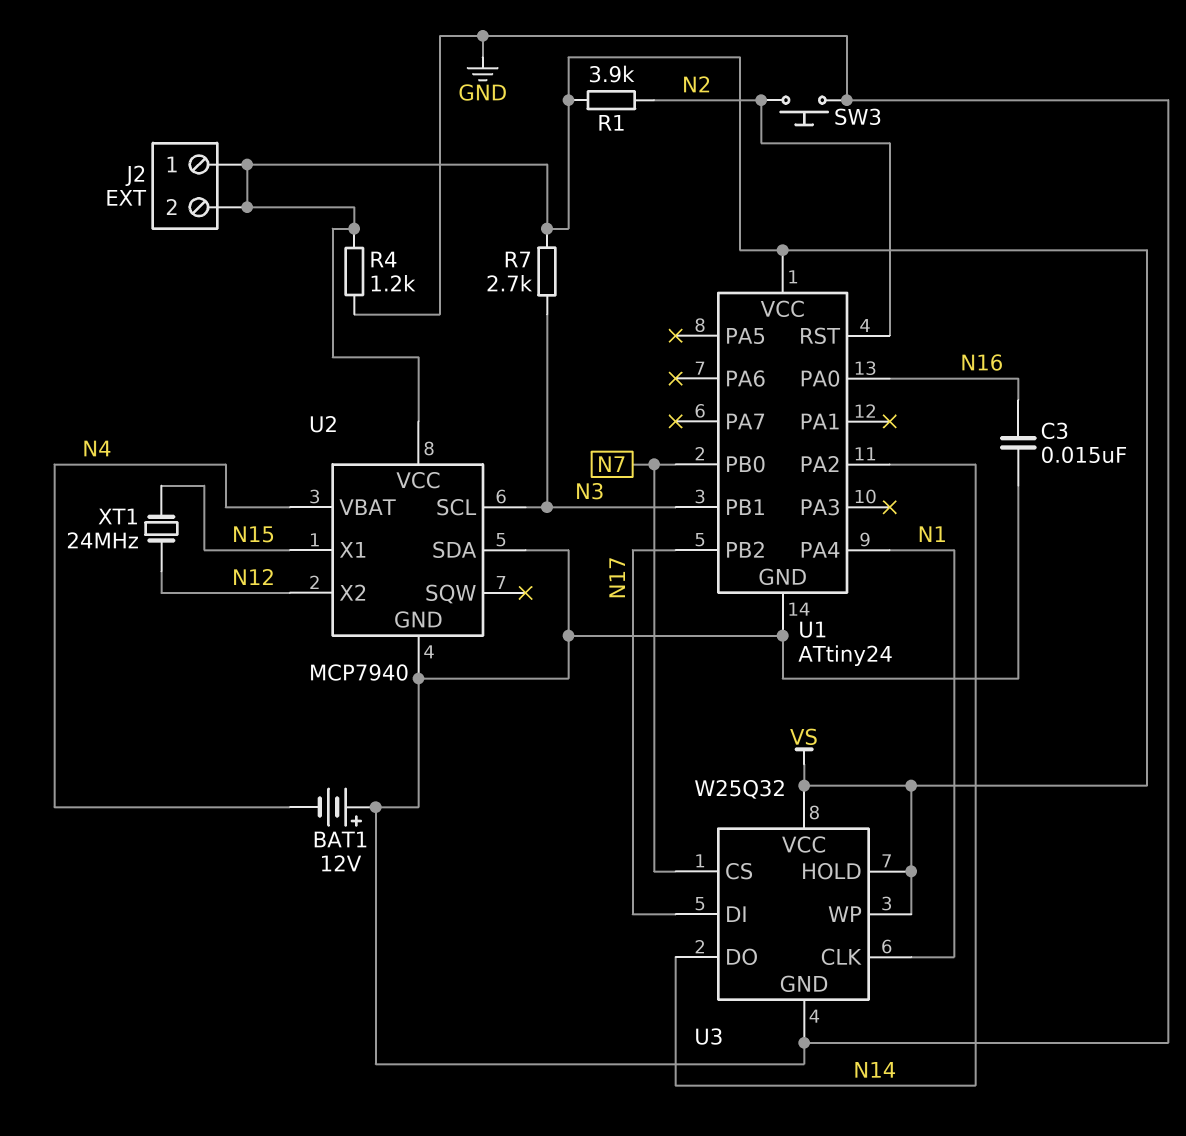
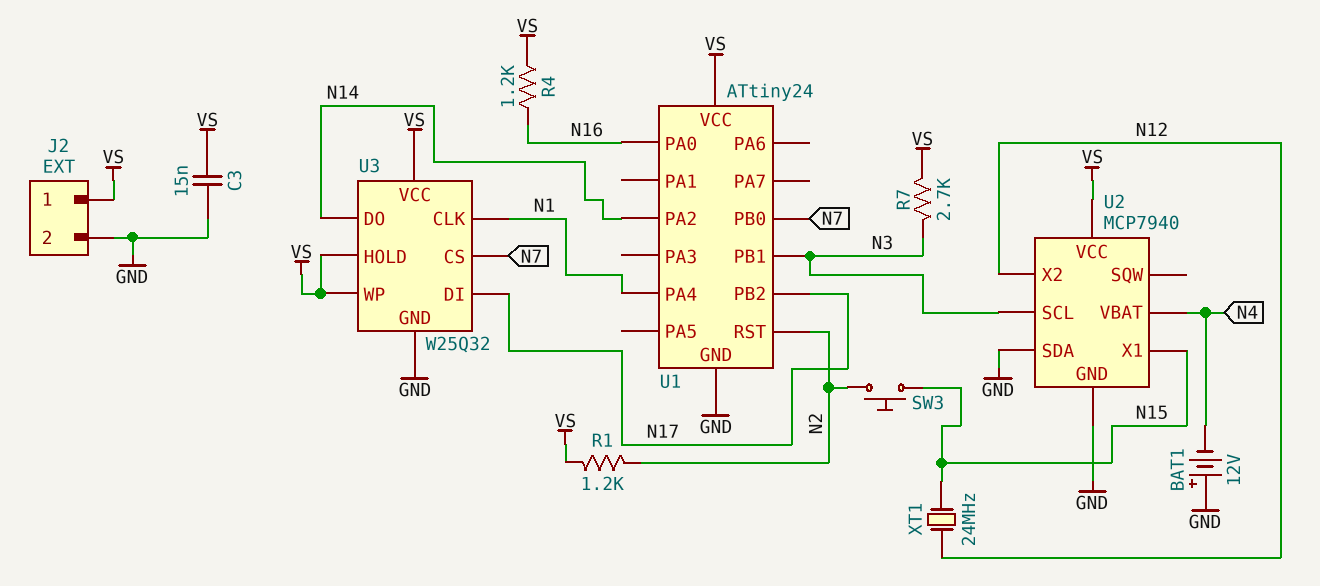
C3: 15nF (GND, N16) -> 15nF (GND, VS)
J2 pin 2: VS -> GND
R1: 3.9k (N2, VS) -> 1.2k (N2, VS)
R4: 1.2k (GND, VS) -> 1.2k (N16, VS)
SW3: button (GND, N2) -> button (N2, N15)

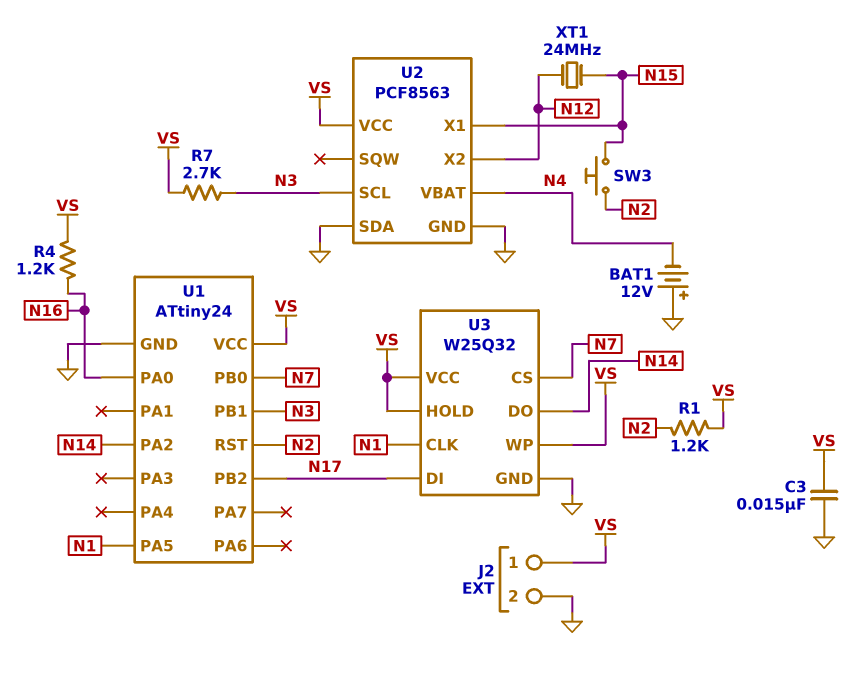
U1 pin PA4: N1 -> none
U1 pin PA5: none -> N1
U2: MCP7940 -> PCF8563

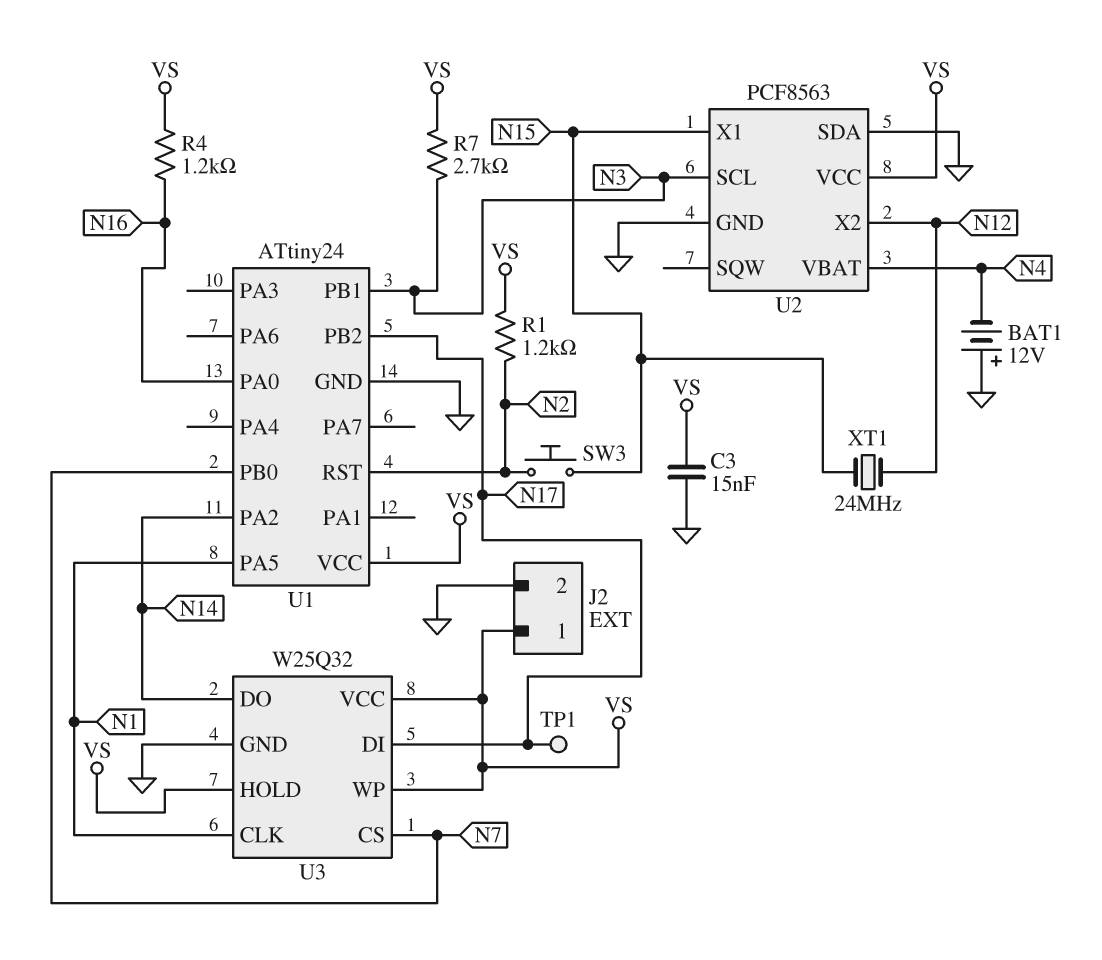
TP1: none -> test point (N17)

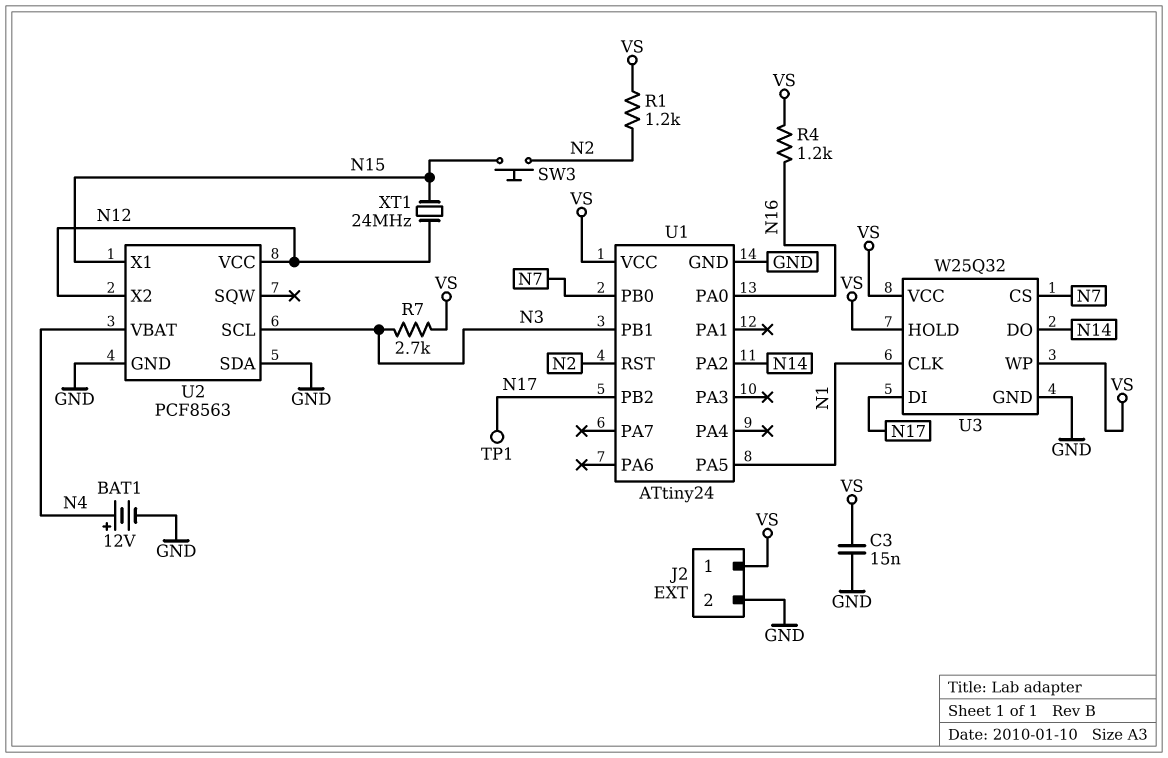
BAT1: 12V (plus GND, minus N4) -> 12V (plus N4, minus GND)
U2 pin VCC: VS -> N12

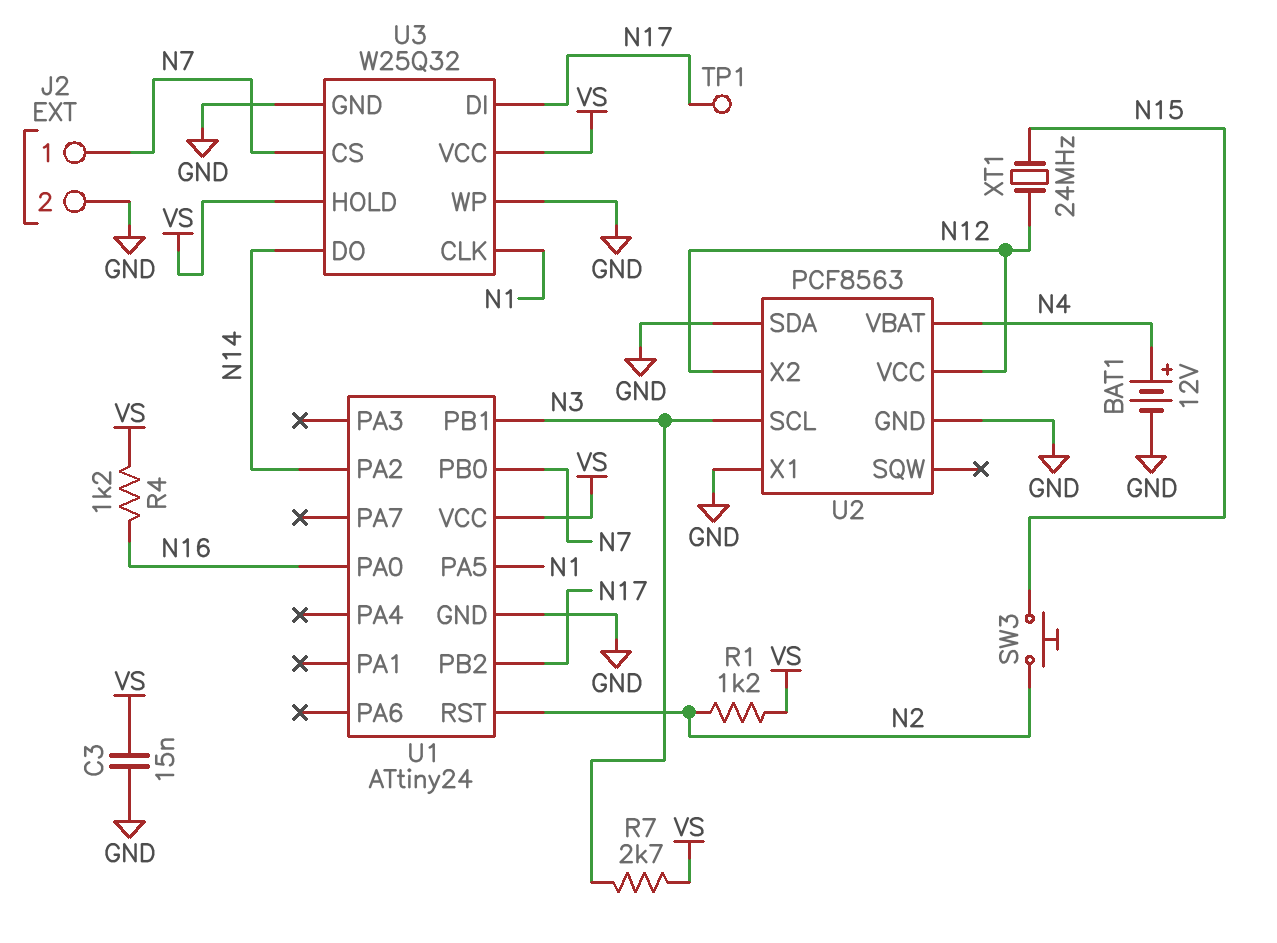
J2 pin 1: VS -> N7
U2 pin X1: N15 -> GND
U3 pin WP: VS -> GND

